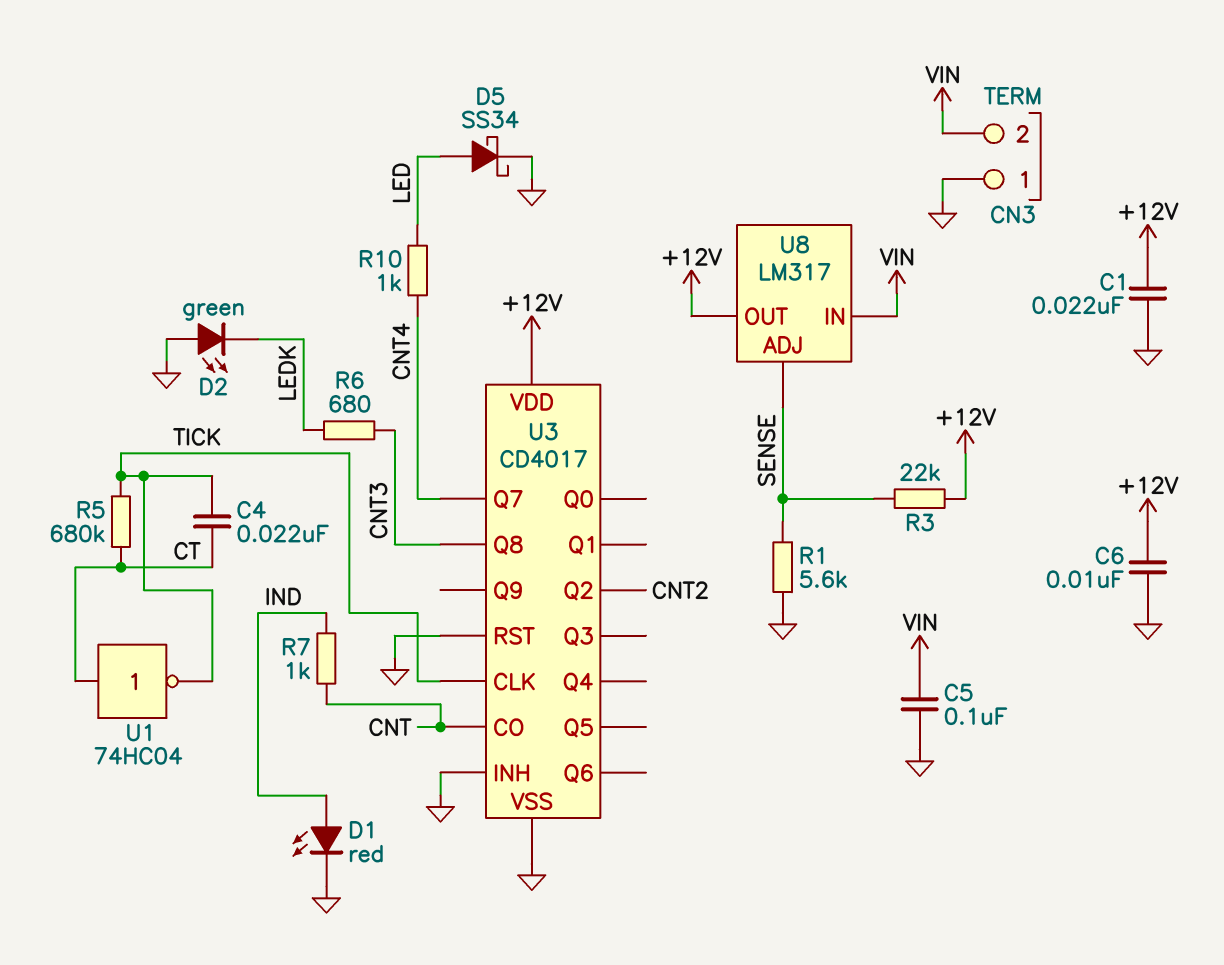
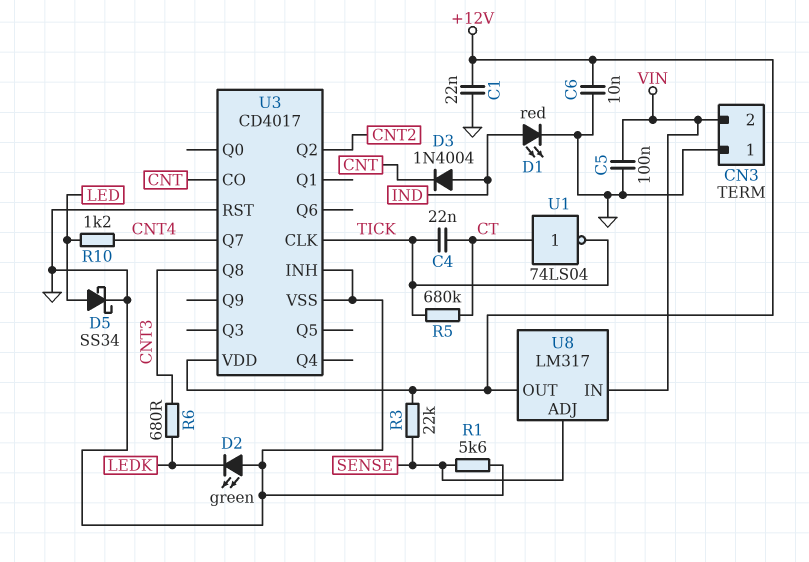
D3: none -> diode 1N4004 (A IND, K CNT)
R7: 1k (CNT, IND) -> none
R10: 1k (CNT4, LED) -> 1.2k (CNT4, LED)
U1: NOT 74HC04 (in CT, out TICK) -> NOT 74LS04 (in CT, out TICK)

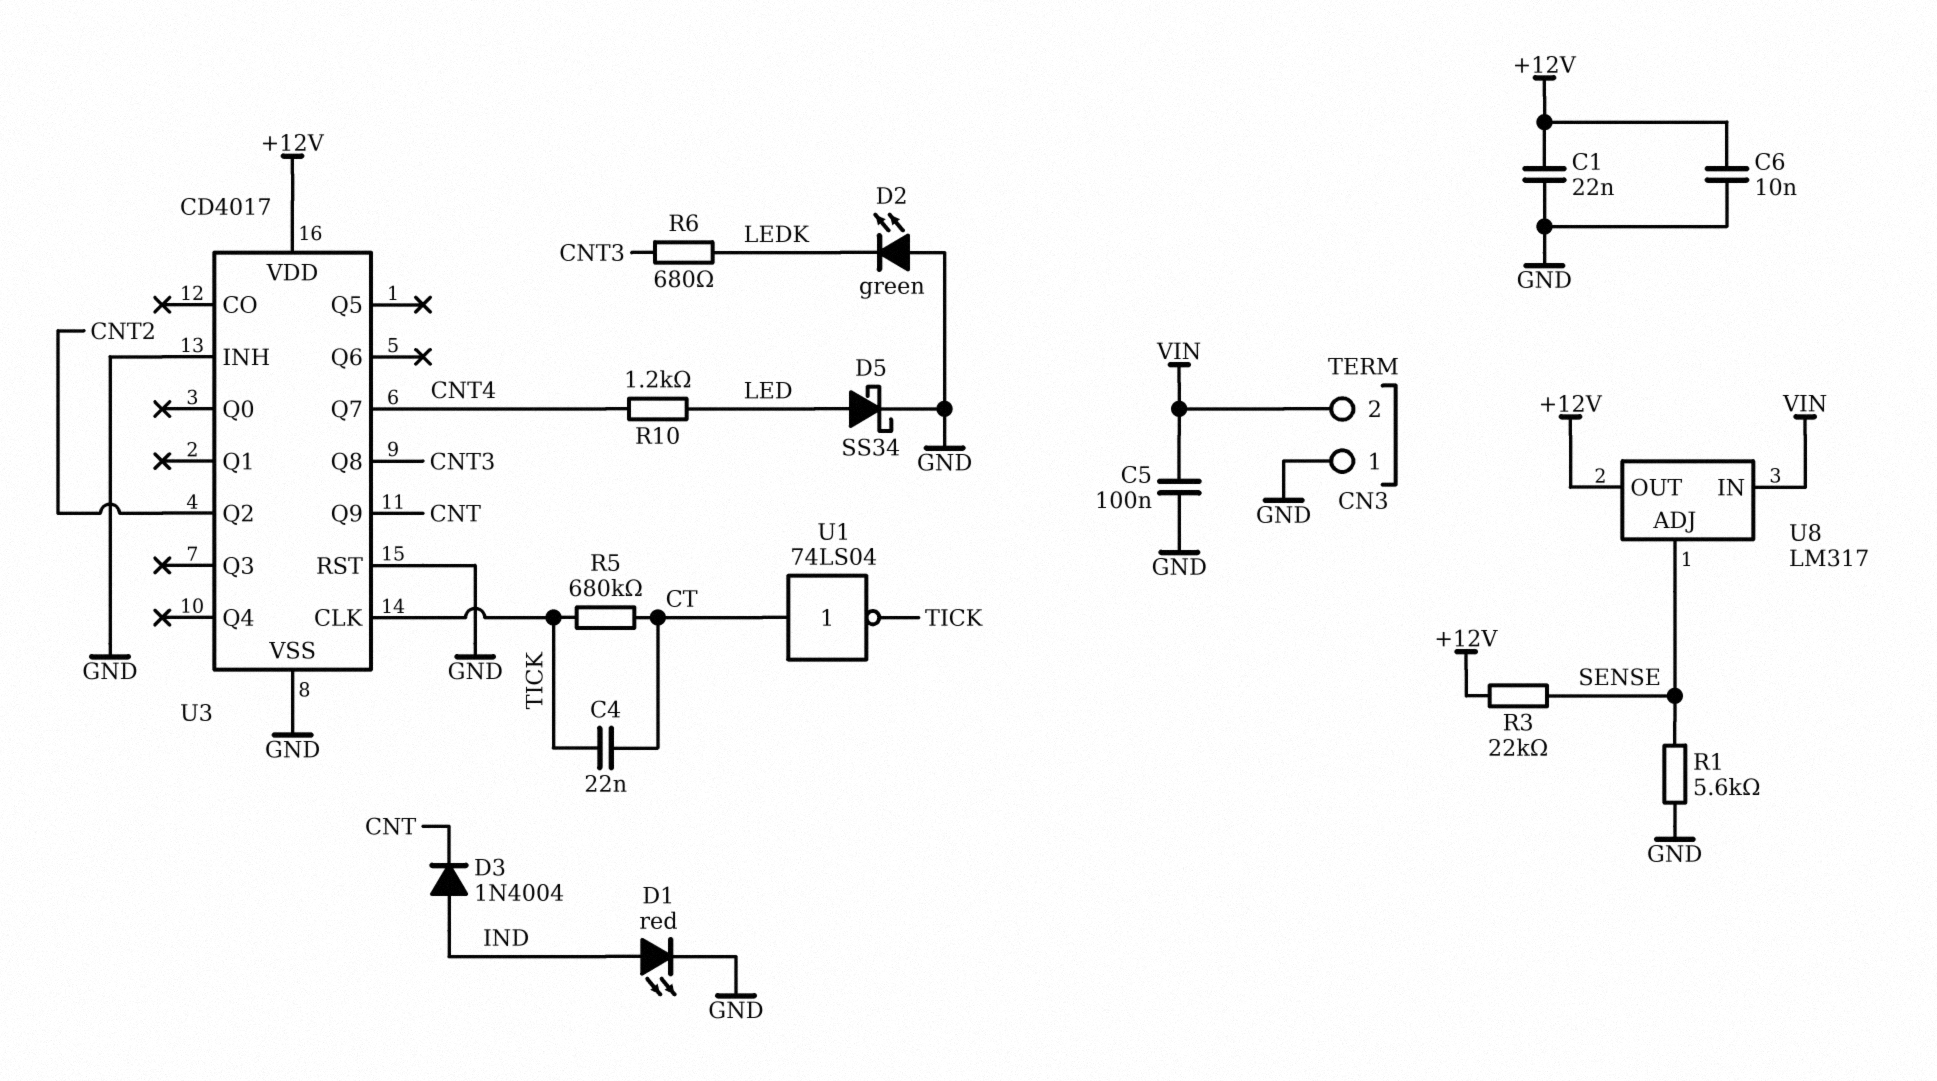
U3 pin CO: CNT -> none
U3 pin Q9: none -> CNT

